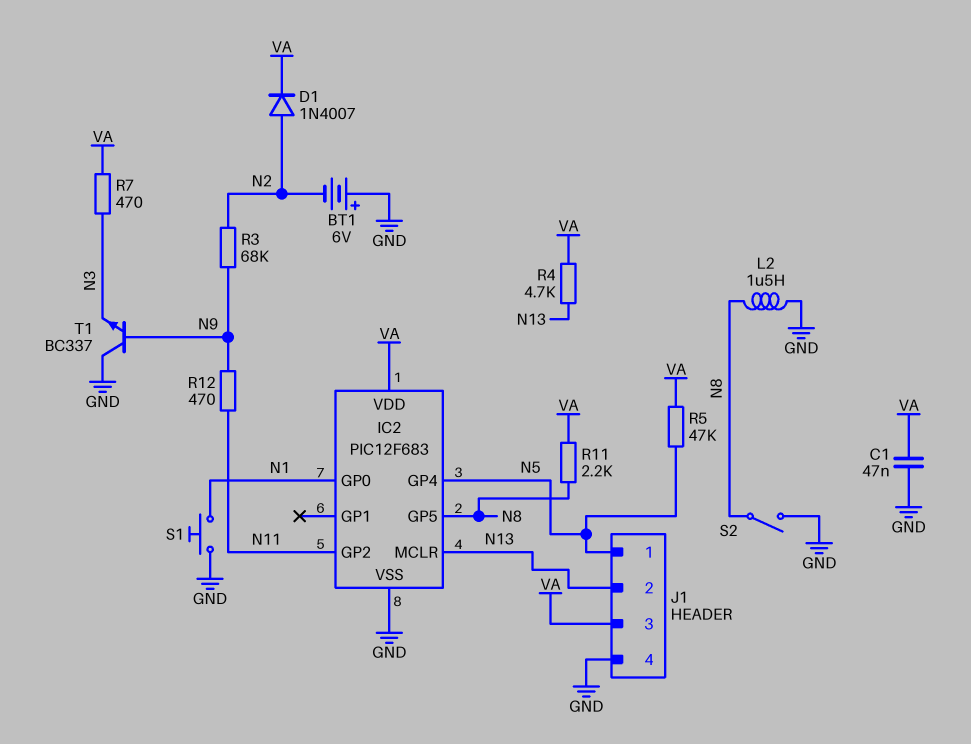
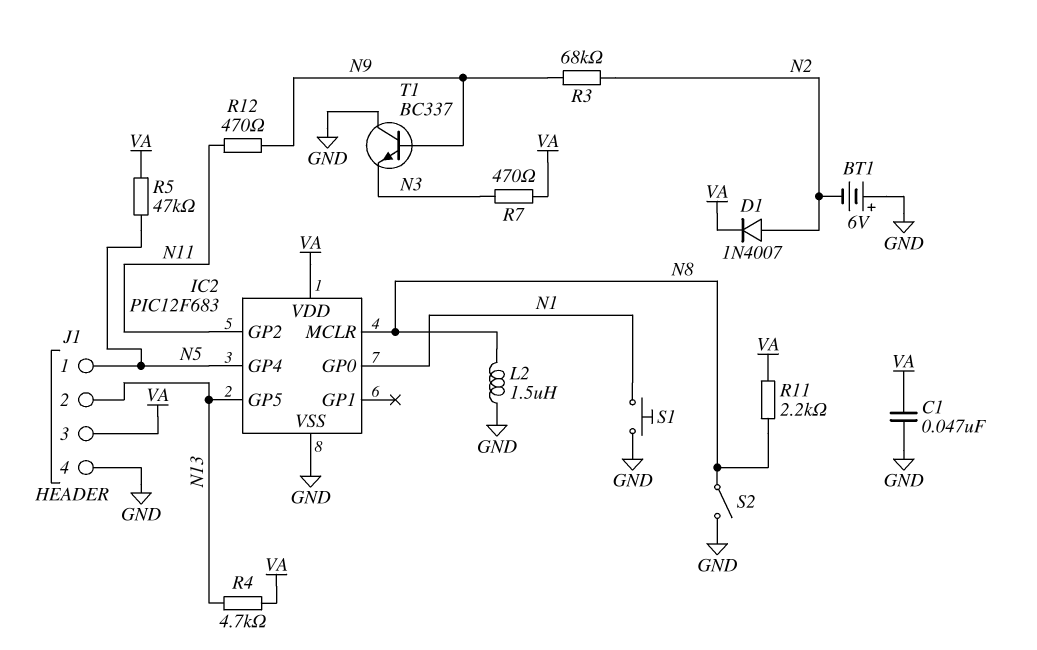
IC2 pin GP5: N8 -> N13
IC2 pin MCLR: N13 -> N8

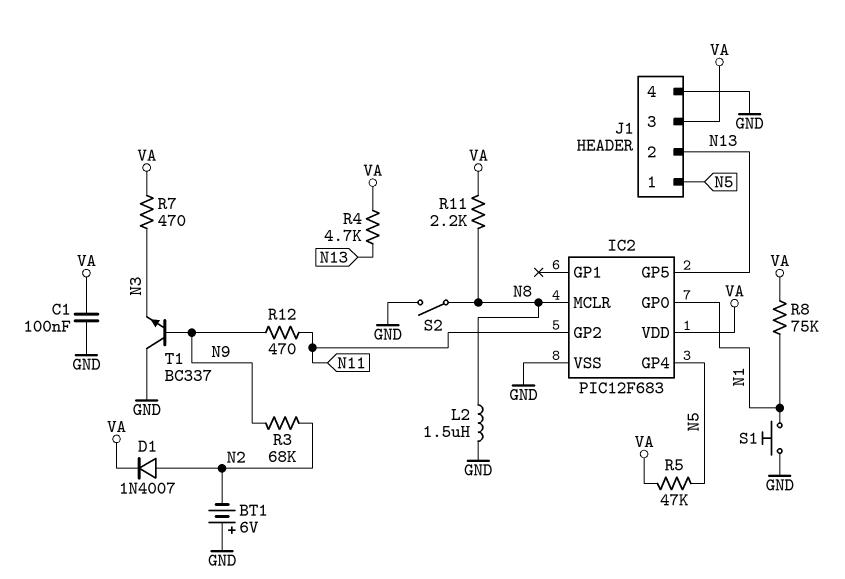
C1: 47nF (GND, VA) -> 100nF (GND, VA)
R8: none -> 75k (N1, VA)

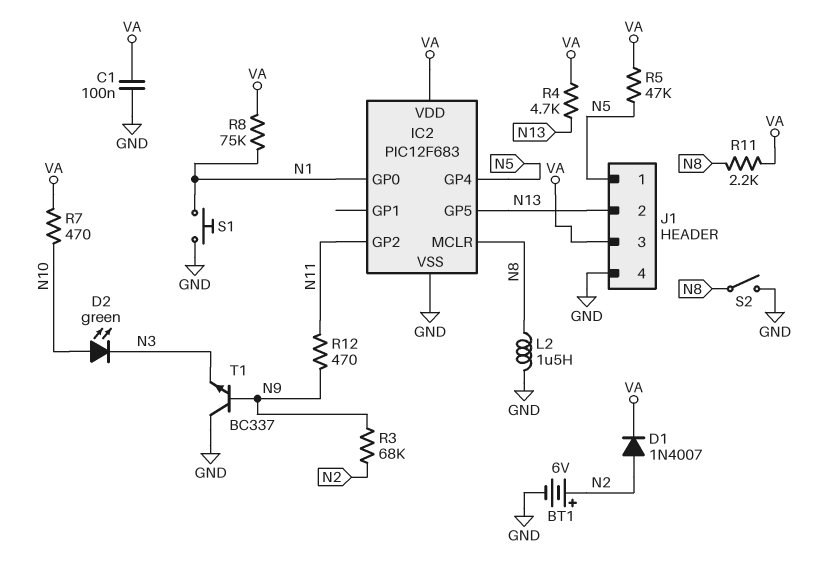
BT1: 6V (plus GND, minus N2) -> 6V (plus N2, minus GND)
D2: none -> LED green (A N10, K N3)
R7: 470 (N3, VA) -> 470 (N10, VA)

